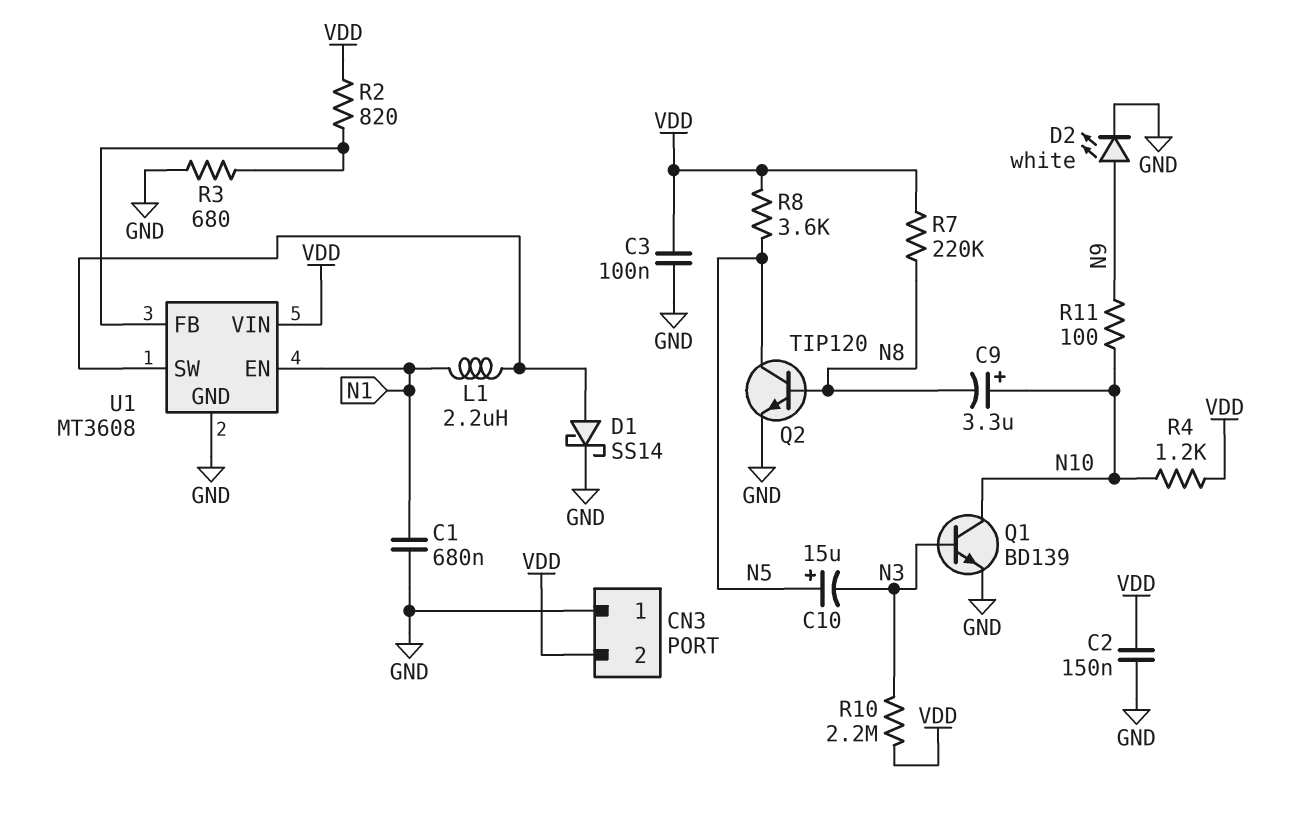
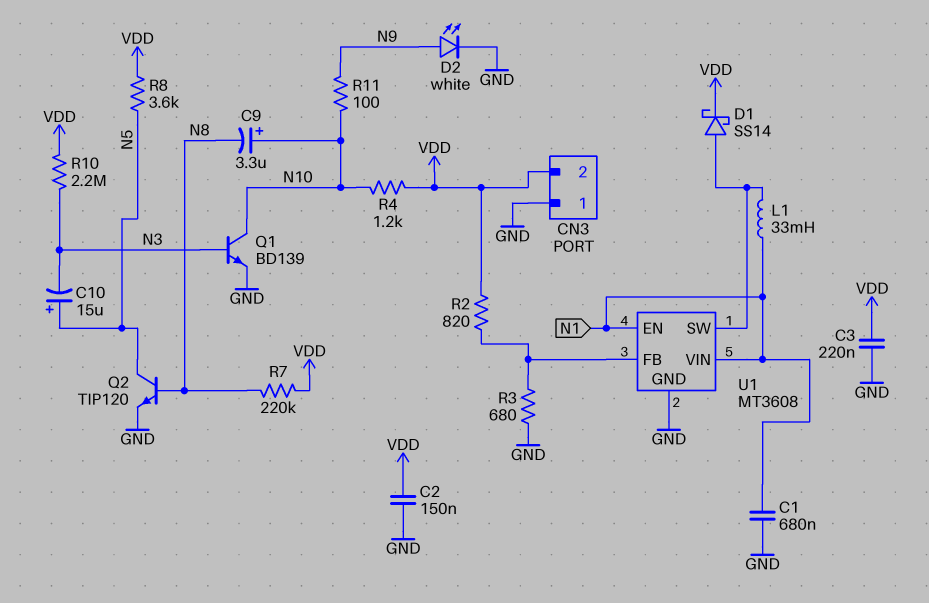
C3: 100nF (GND, VDD) -> 220nF (GND, VDD)
D1: schottky SS14 (A U1/SW, K GND) -> schottky SS14 (A U1/SW, K VDD)
L1: 2.2uH (N1, U1/SW) -> 33mH (N1, U1/SW)
U1 pin VIN: VDD -> N1

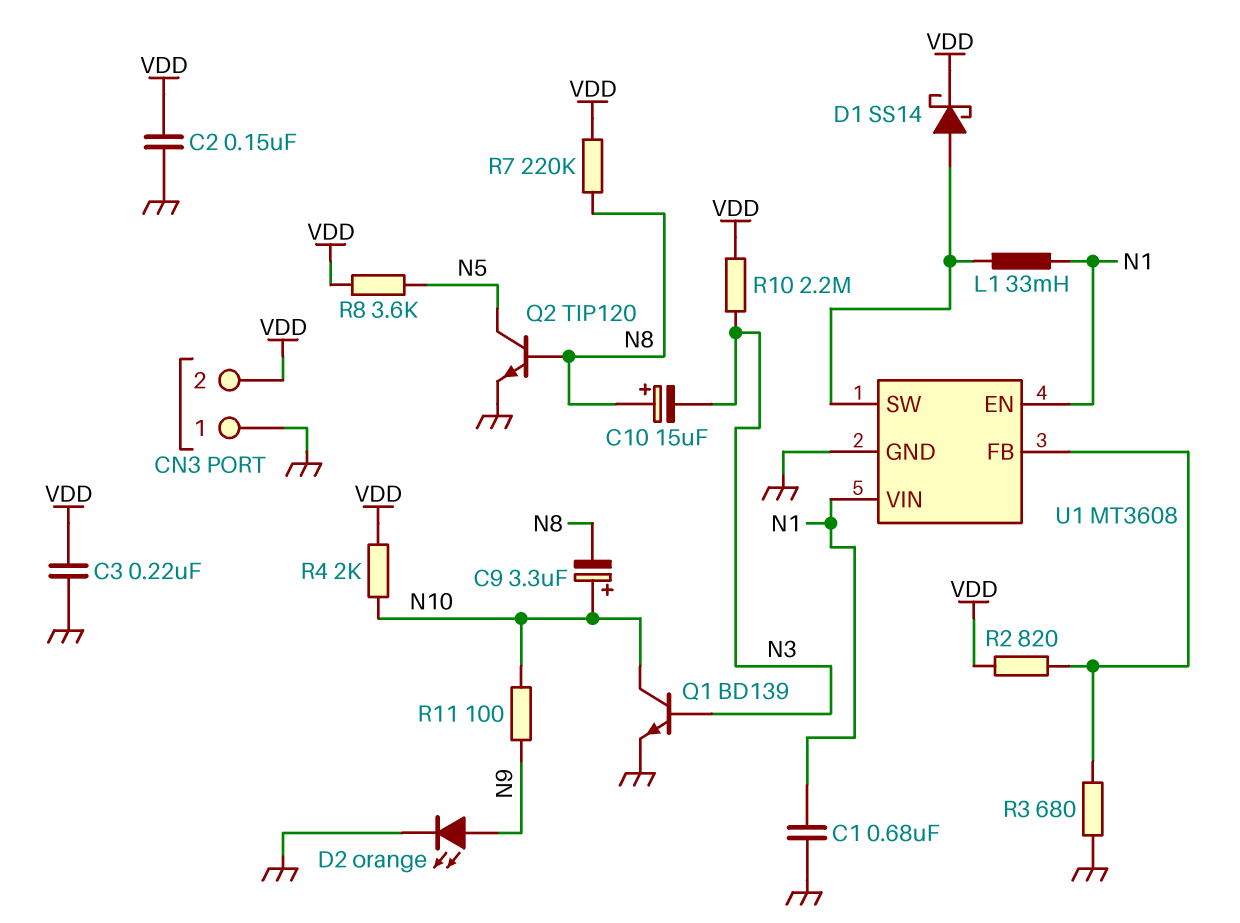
C10: 15uF (plus N5, minus N3) -> 15uF (plus N8, minus N3)
D2: LED white (A N9, K GND) -> LED orange (A N9, K GND)
R4: 1.2k (N10, VDD) -> 2k (N10, VDD)

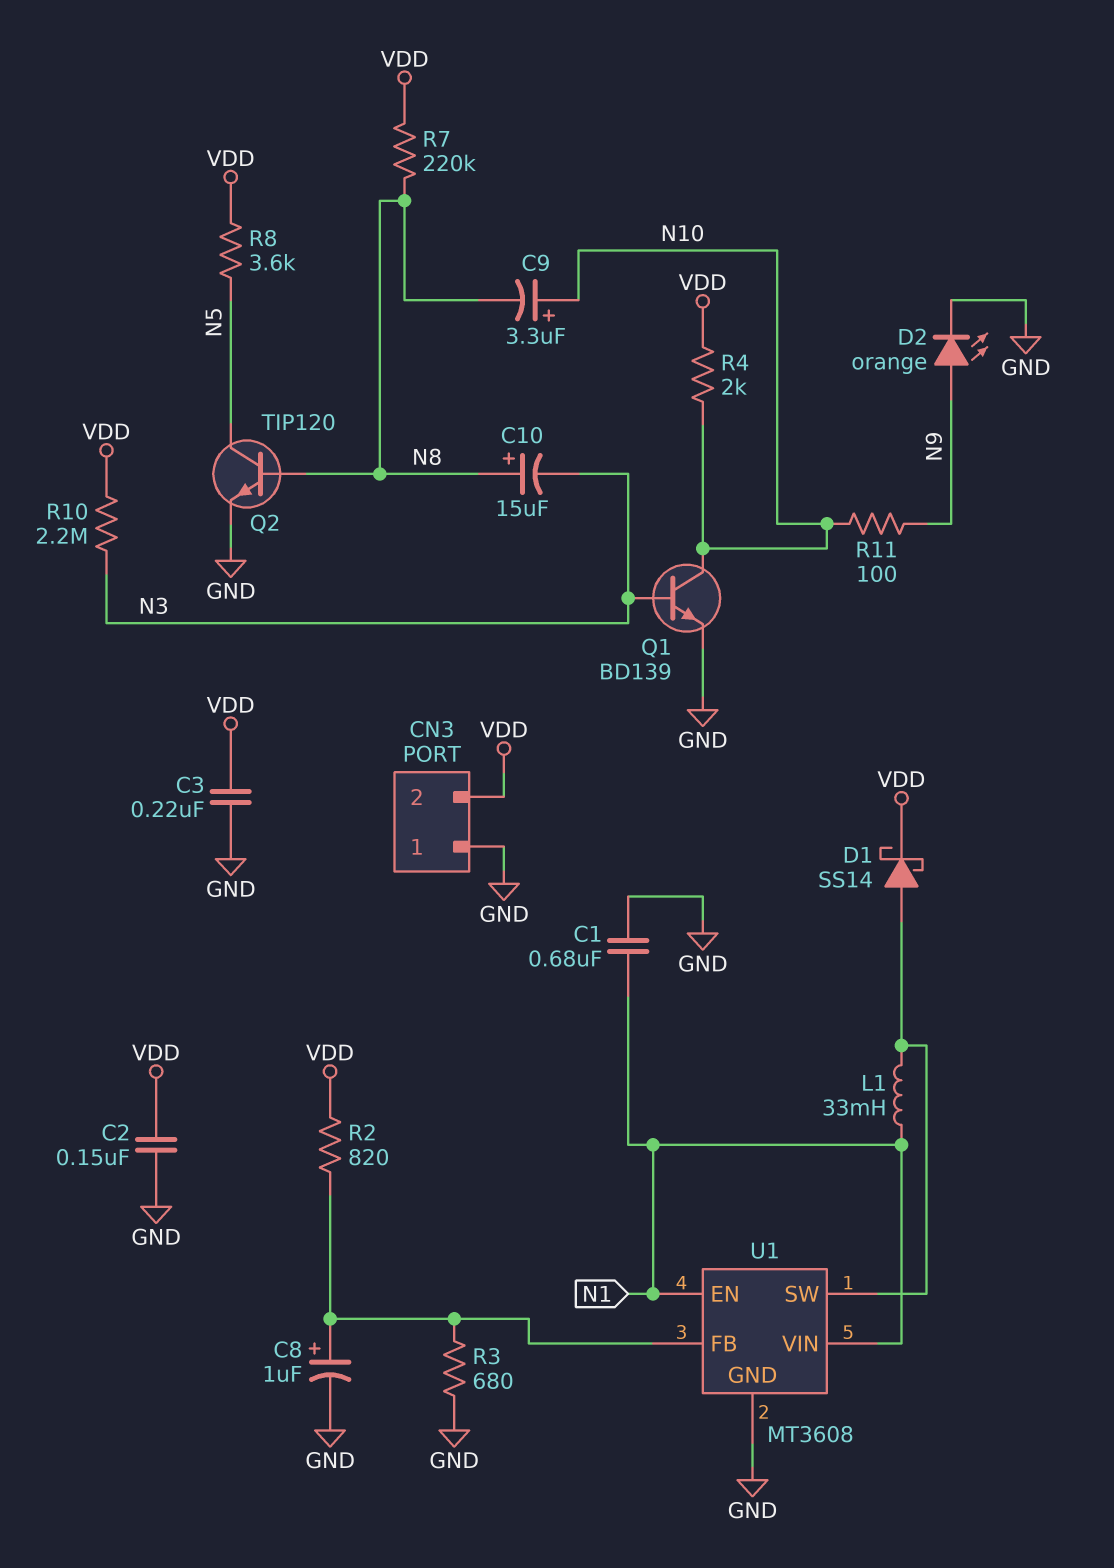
C8: none -> 1uF (plus U1/FB, minus GND)

